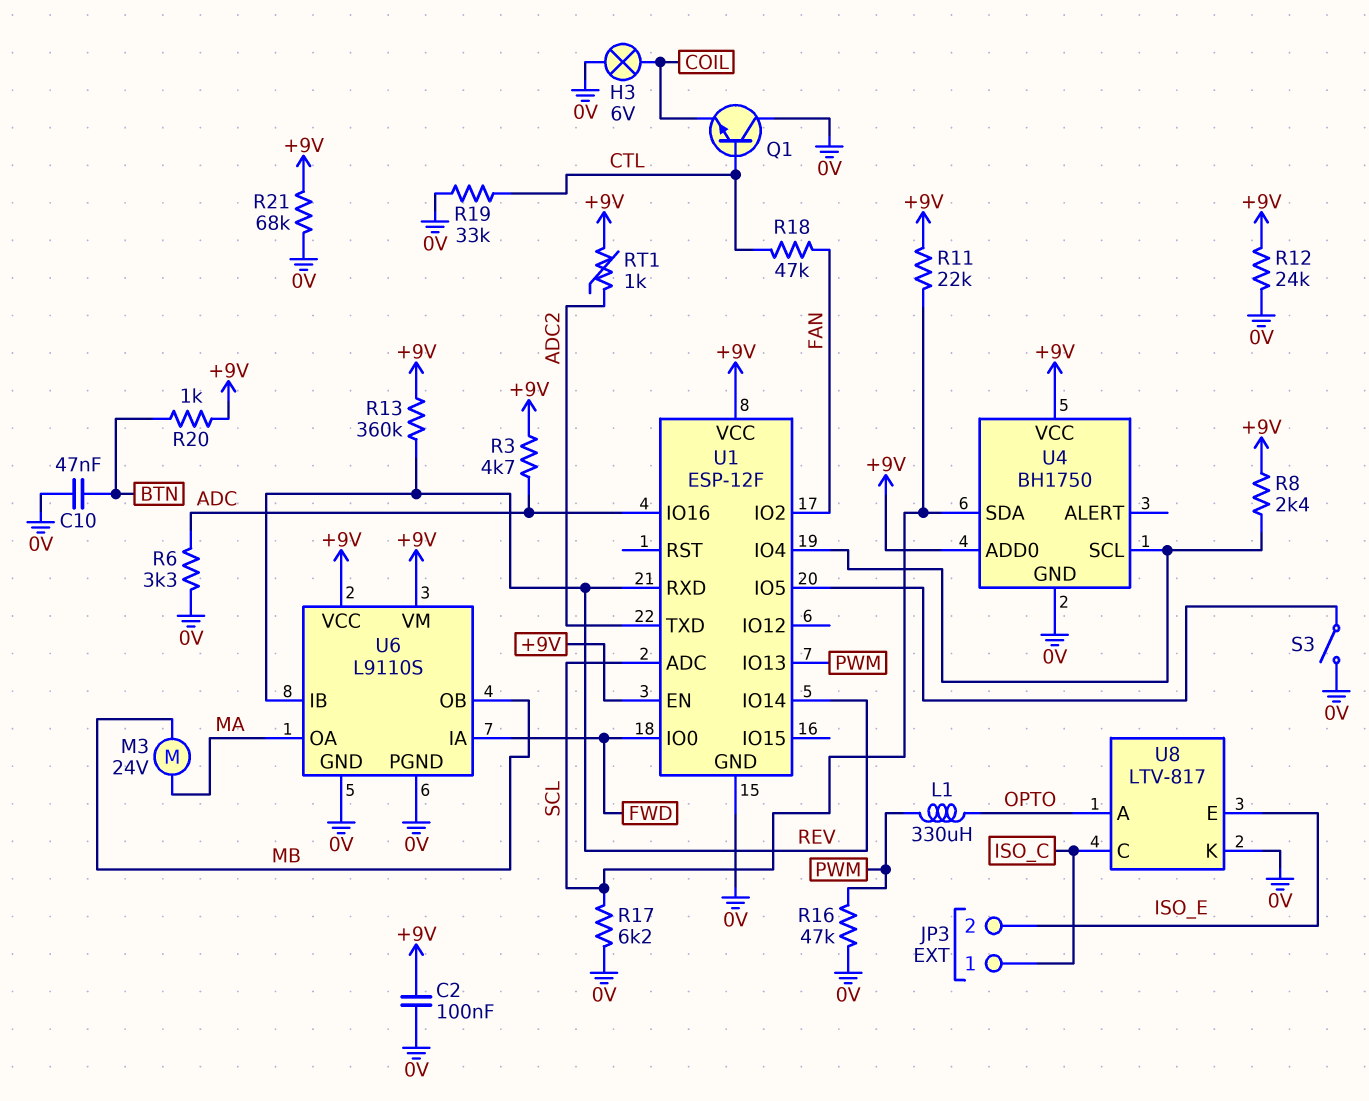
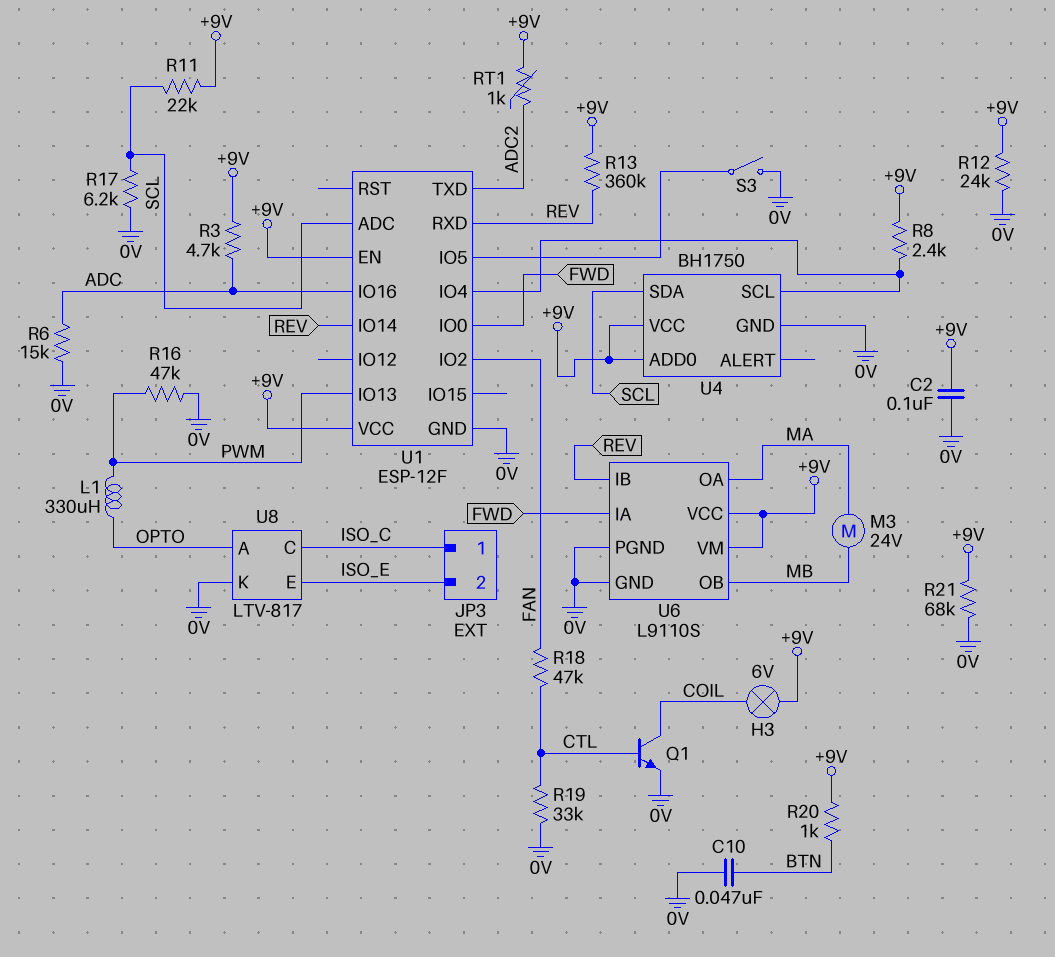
H3: lamp 6V (0V, COIL) -> lamp 6V (+9V, COIL)
Q1: NPN (B CTL, C 0V, E COIL) -> NPN (B CTL, C COIL, E 0V)
R6: 3.3k (0V, ADC) -> 15k (0V, ADC)

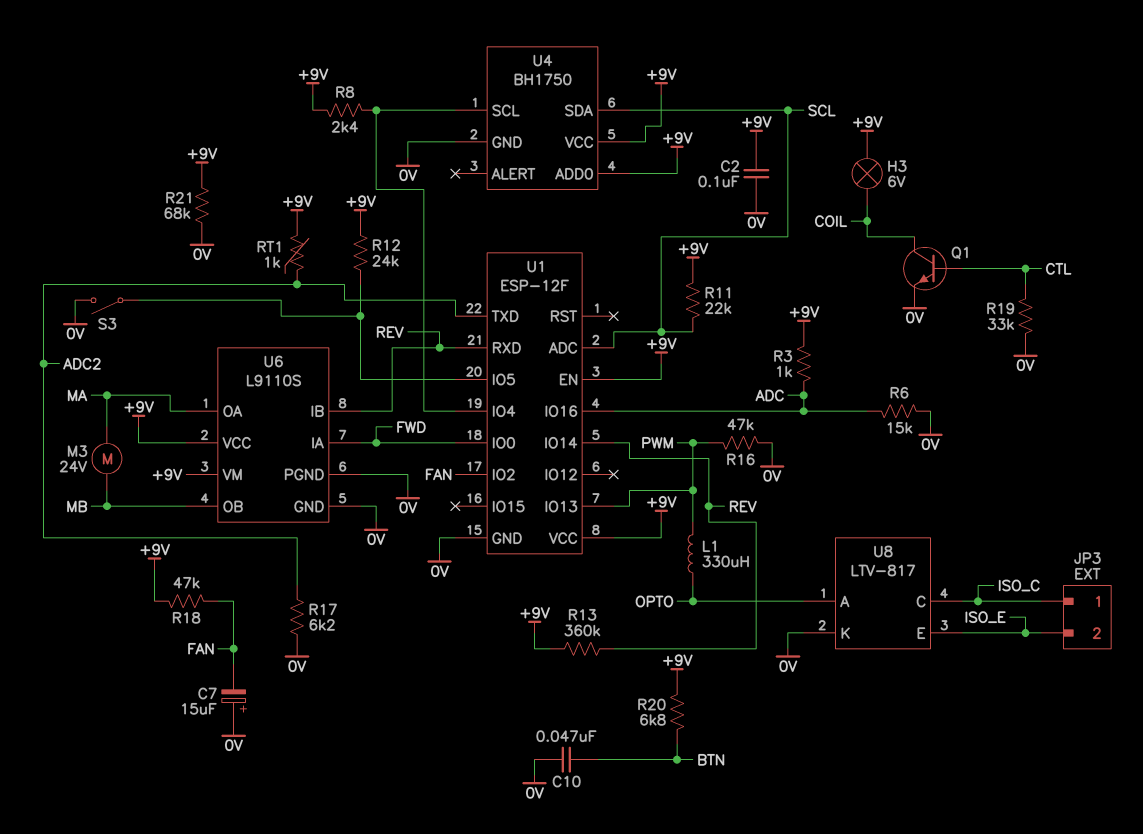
C7: none -> 15uF (plus 0V, minus FAN)
R3: 4.7k (+9V, ADC) -> 1k (+9V, ADC)
R12: 24k (+9V, 0V) -> 24k (+9V, U1/IO5)
R17: 6.2k (0V, SCL) -> 6.2k (0V, ADC2)
R18: 47k (CTL, FAN) -> 47k (+9V, FAN)
R20: 1k (+9V, BTN) -> 6.8k (+9V, BTN)

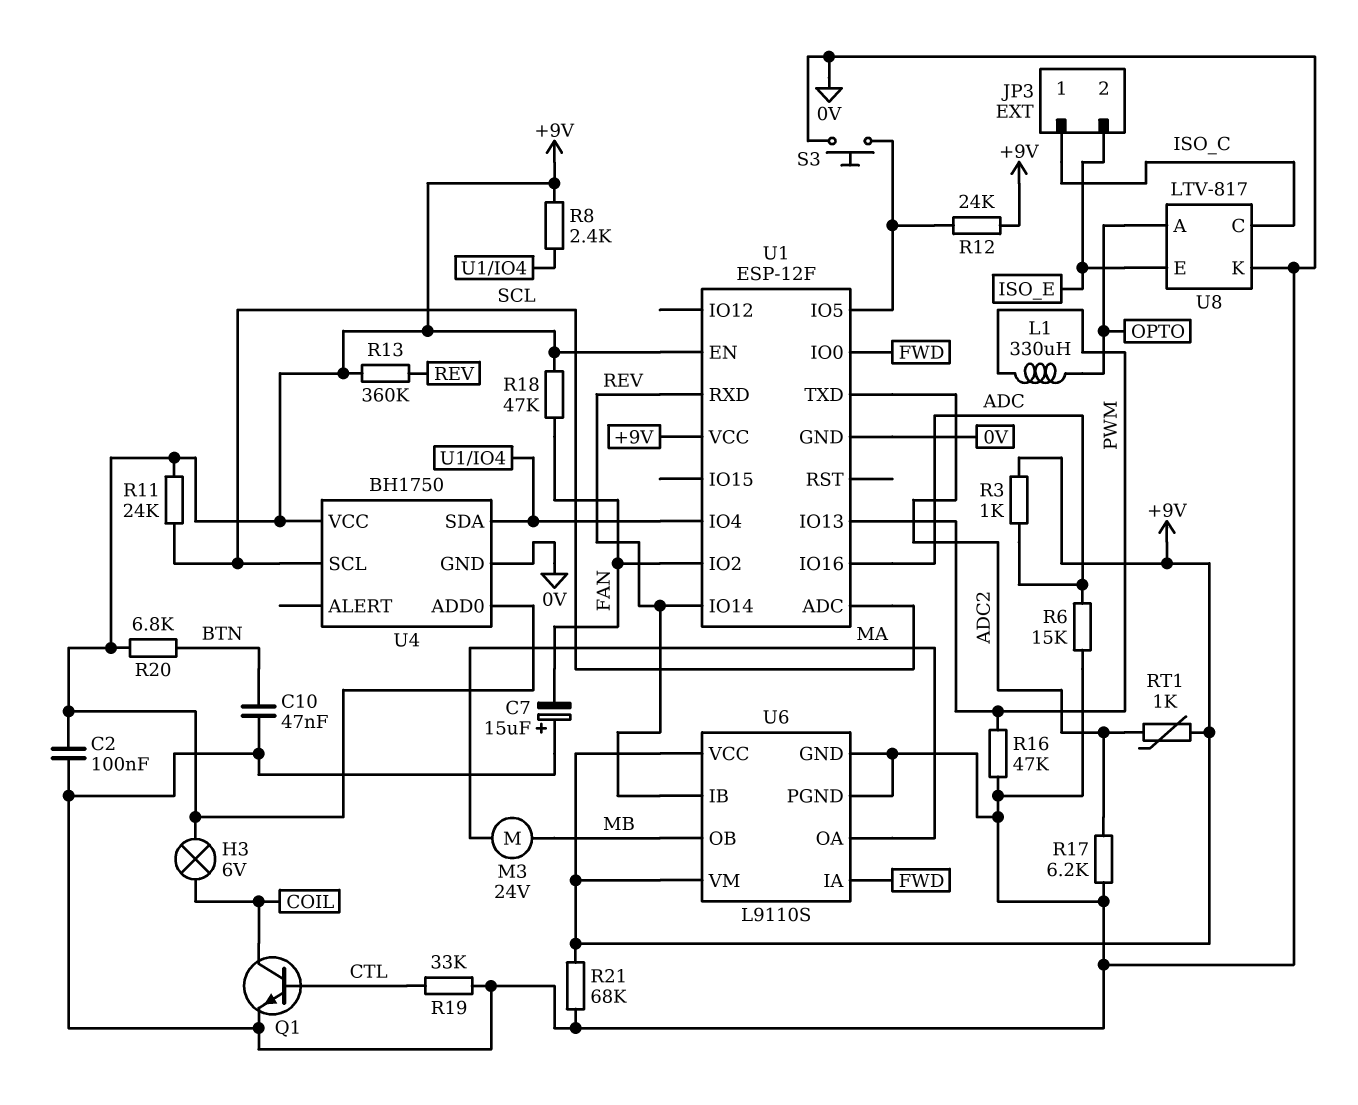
R11: 22k (+9V, SCL) -> 24k (+9V, SCL)
S3: switch (0V, U1/IO5) -> button (0V, U1/IO5)
U4 pin SCL: U1/IO4 -> SCL
U4 pin SDA: SCL -> U1/IO4

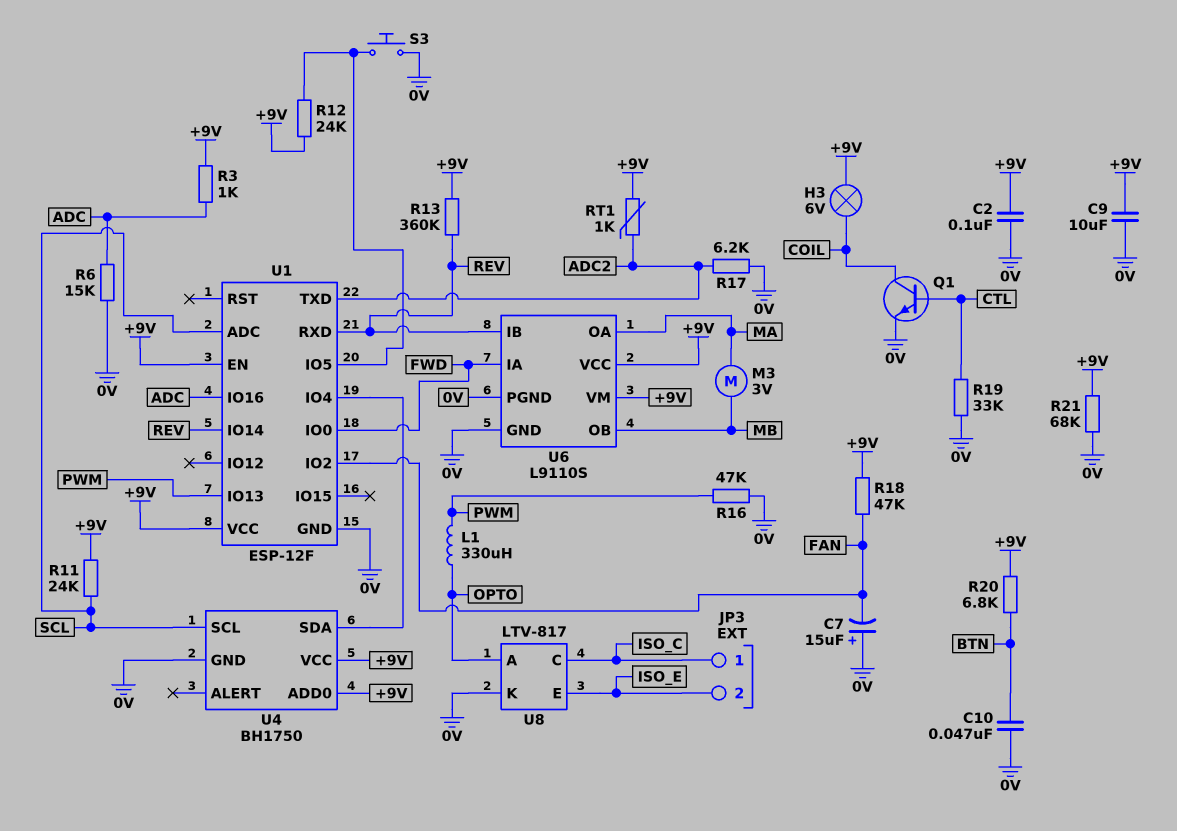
C9: none -> 10uF (+9V, 0V)
M3: motor 24V (MA, MB) -> motor 3V (MA, MB)
R8: 2.4k (+9V, U1/IO4) -> none

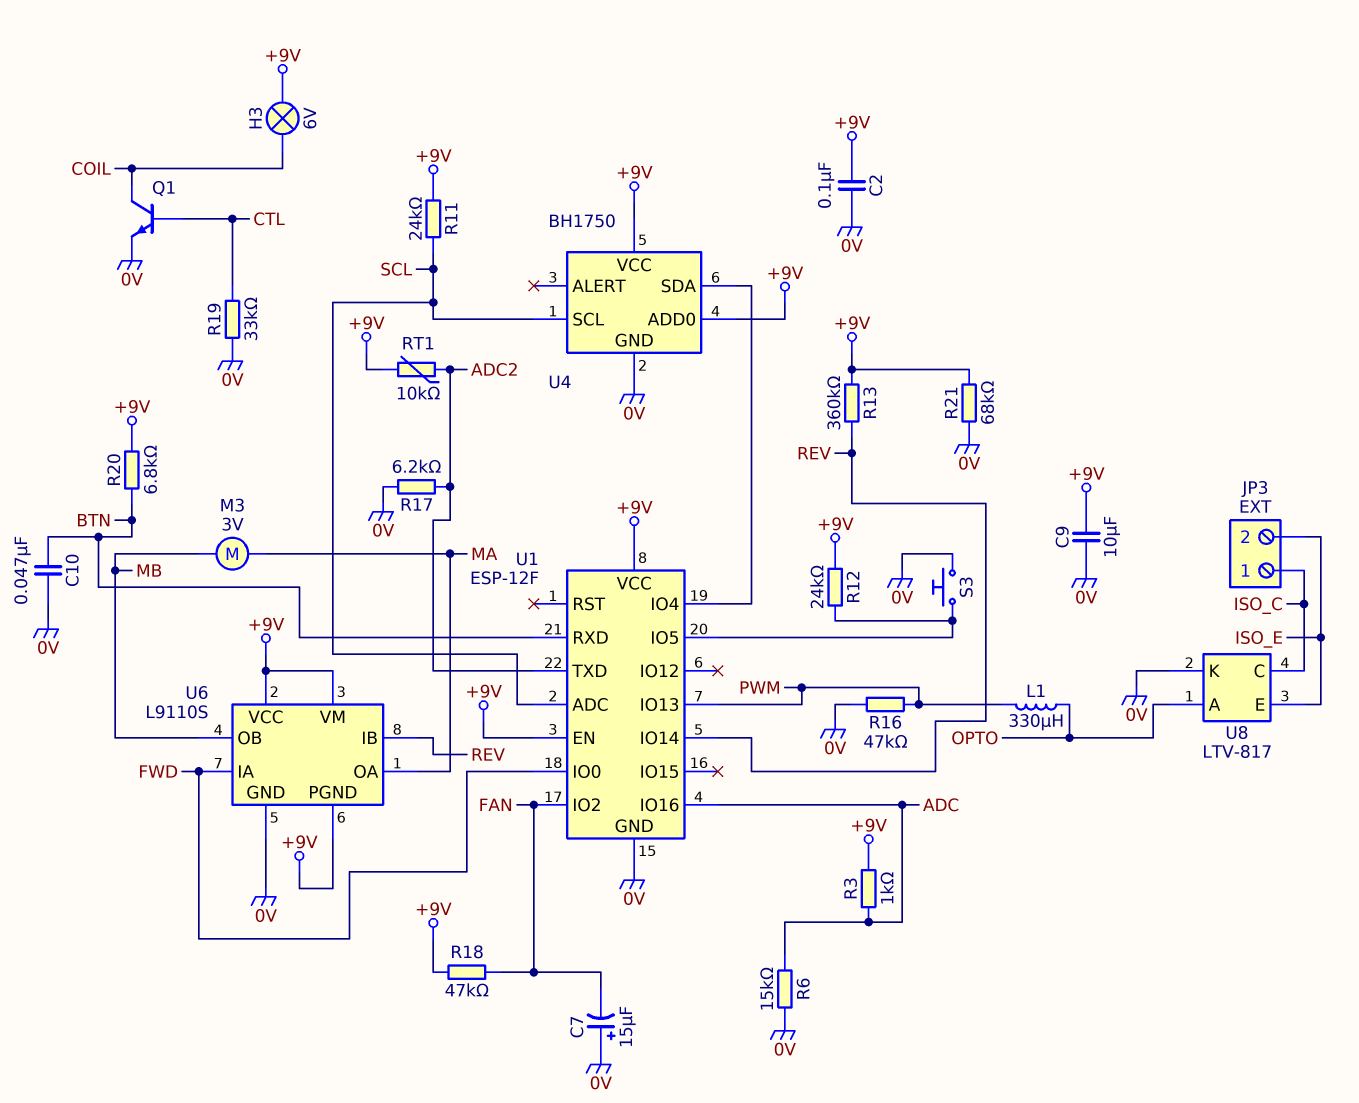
RT1: 1k (+9V, ADC2) -> 10k (+9V, ADC2)
U1 pin RXD: REV -> BTN
U6 pin PGND: 0V -> +9V

